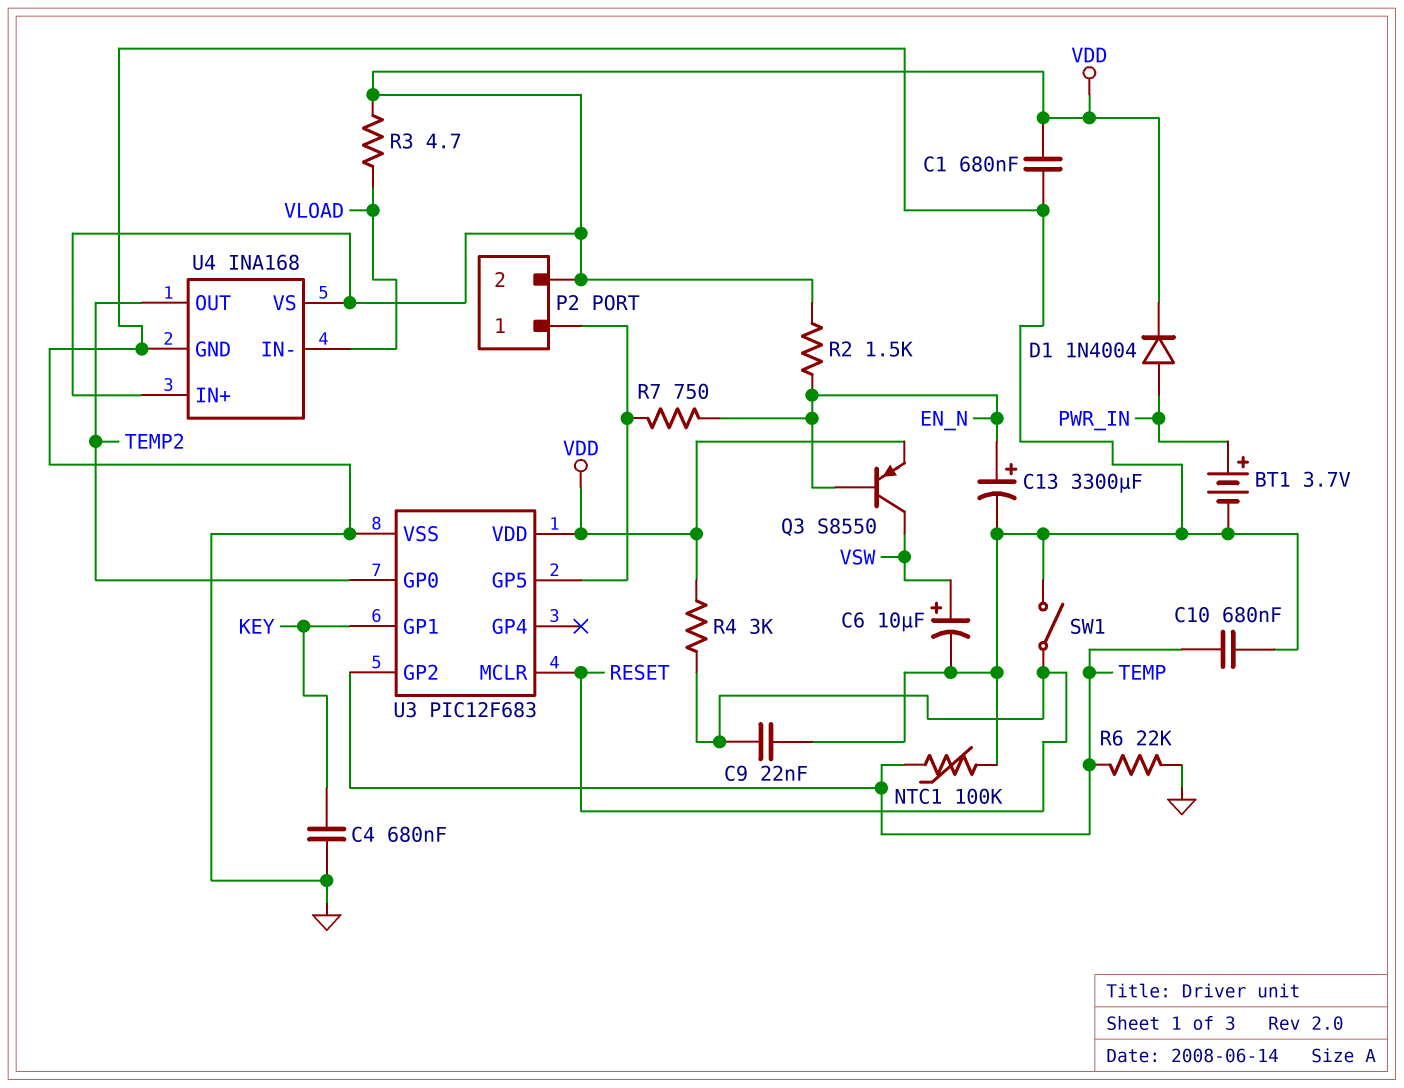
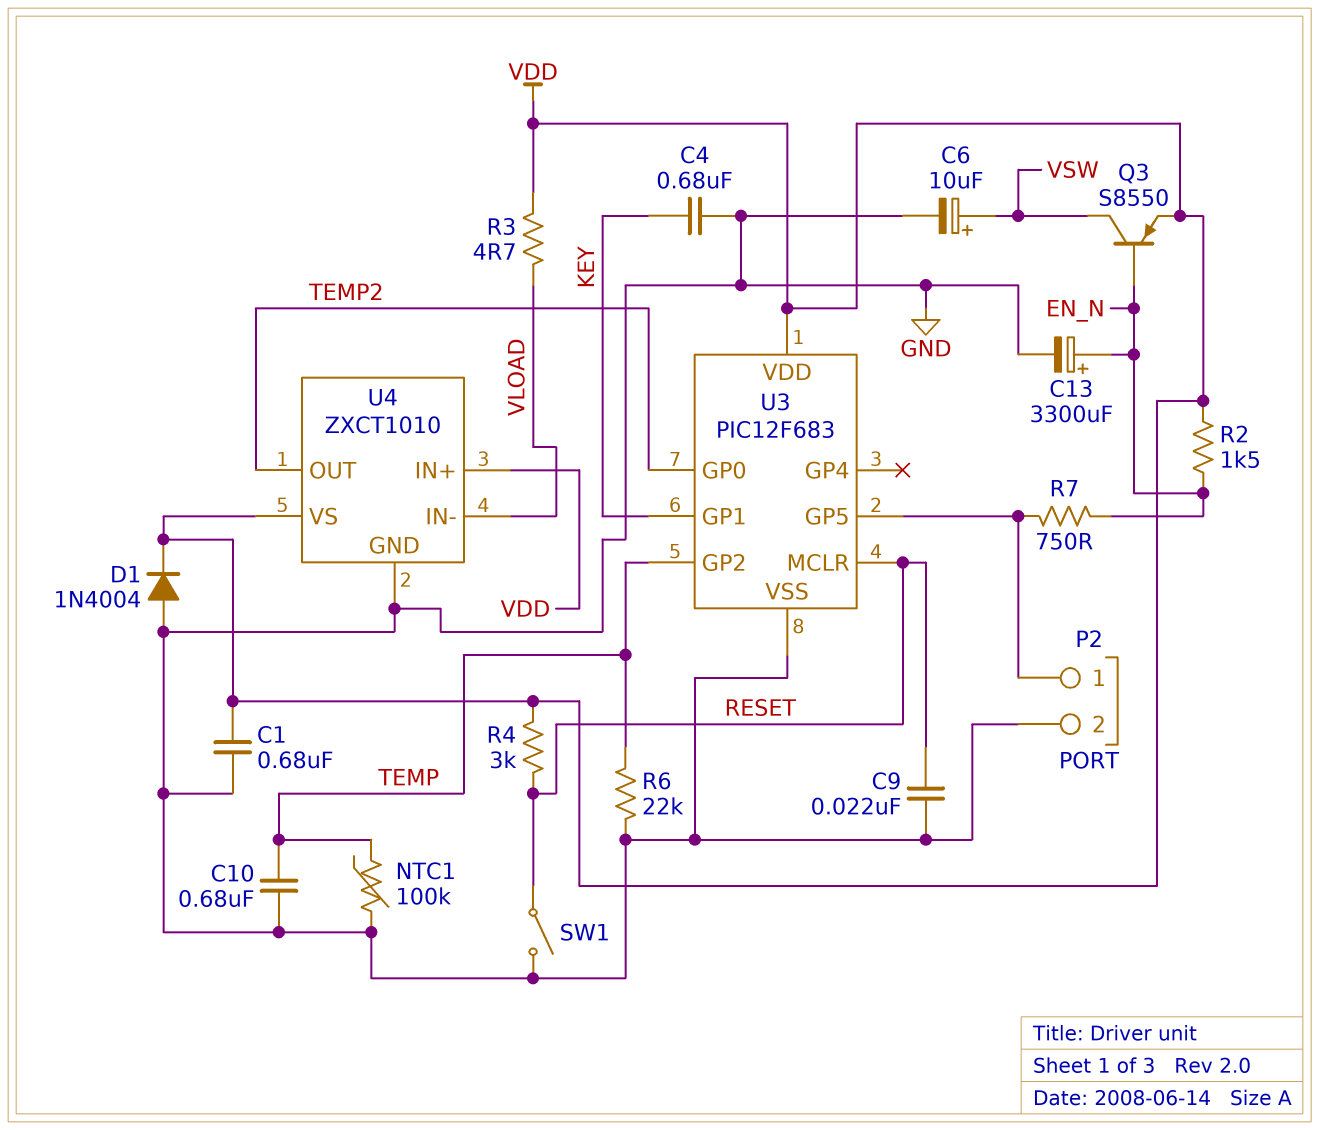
BT1: 3.7V (plus PWR_IN, minus GND) -> none
D1: diode 1N4004 (A PWR_IN, K VDD) -> diode 1N4004 (A GND, K VDD)
P2 pin 2: VDD -> GND
U4: INA168 -> ZXCT1010

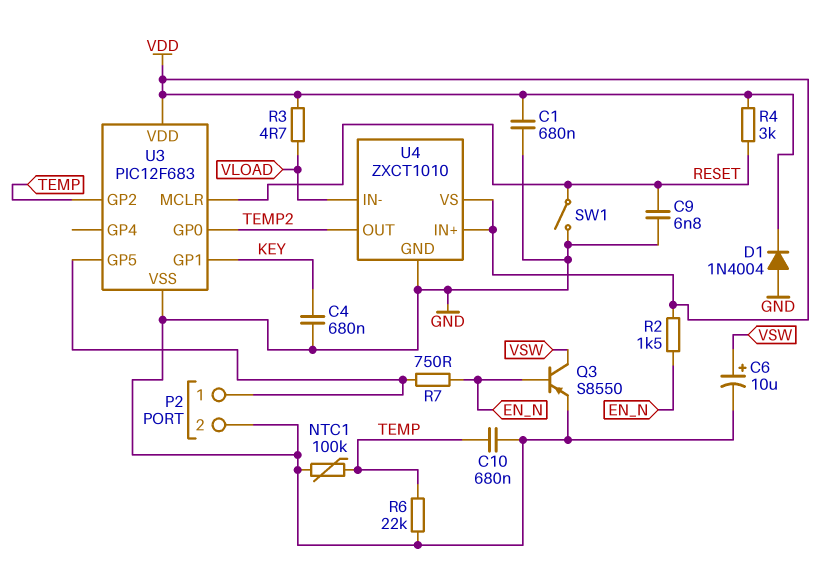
C9: 22nF (GND, RESET) -> 6.8nF (GND, RESET)
C13: 3300uF (plus EN_N, minus GND) -> none
Q3: PNP S8550 (B EN_N, C VSW, E VDD) -> PNP S8550 (B EN_N, C VSW, E GND)

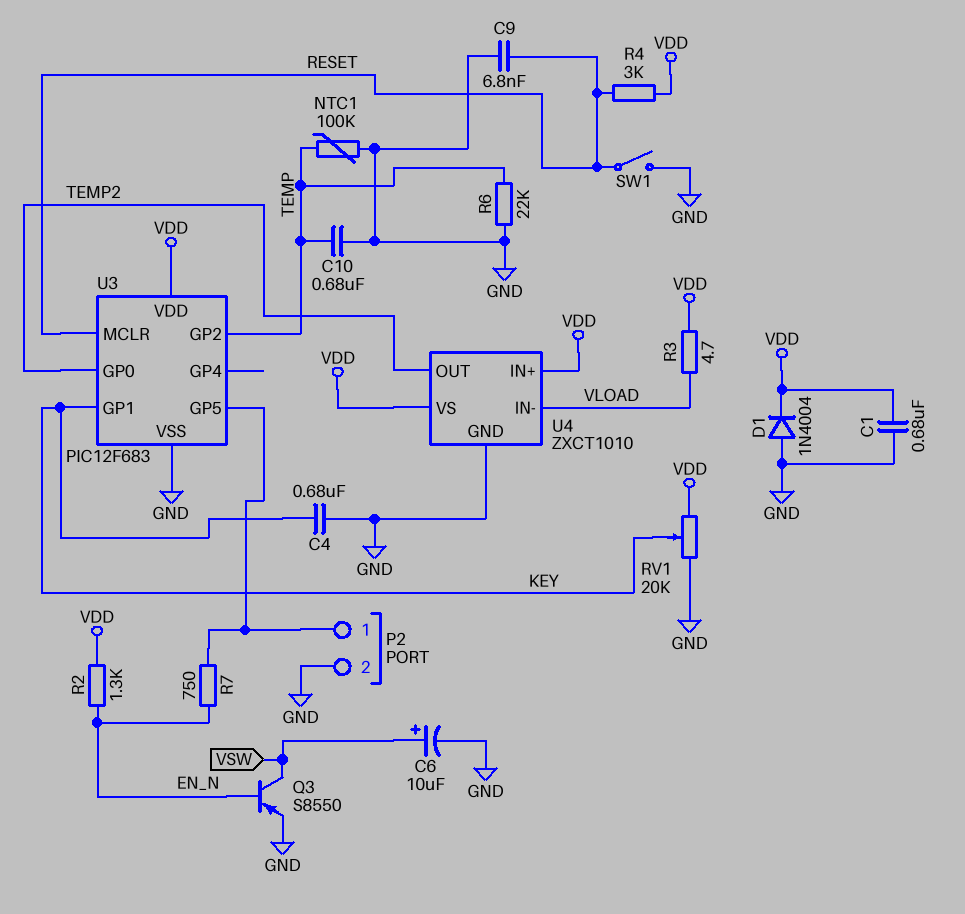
R2: 1.5k (EN_N, VDD) -> 1.3k (EN_N, VDD)
RV1: none -> 20k (GND, VDD, wiper KEY)

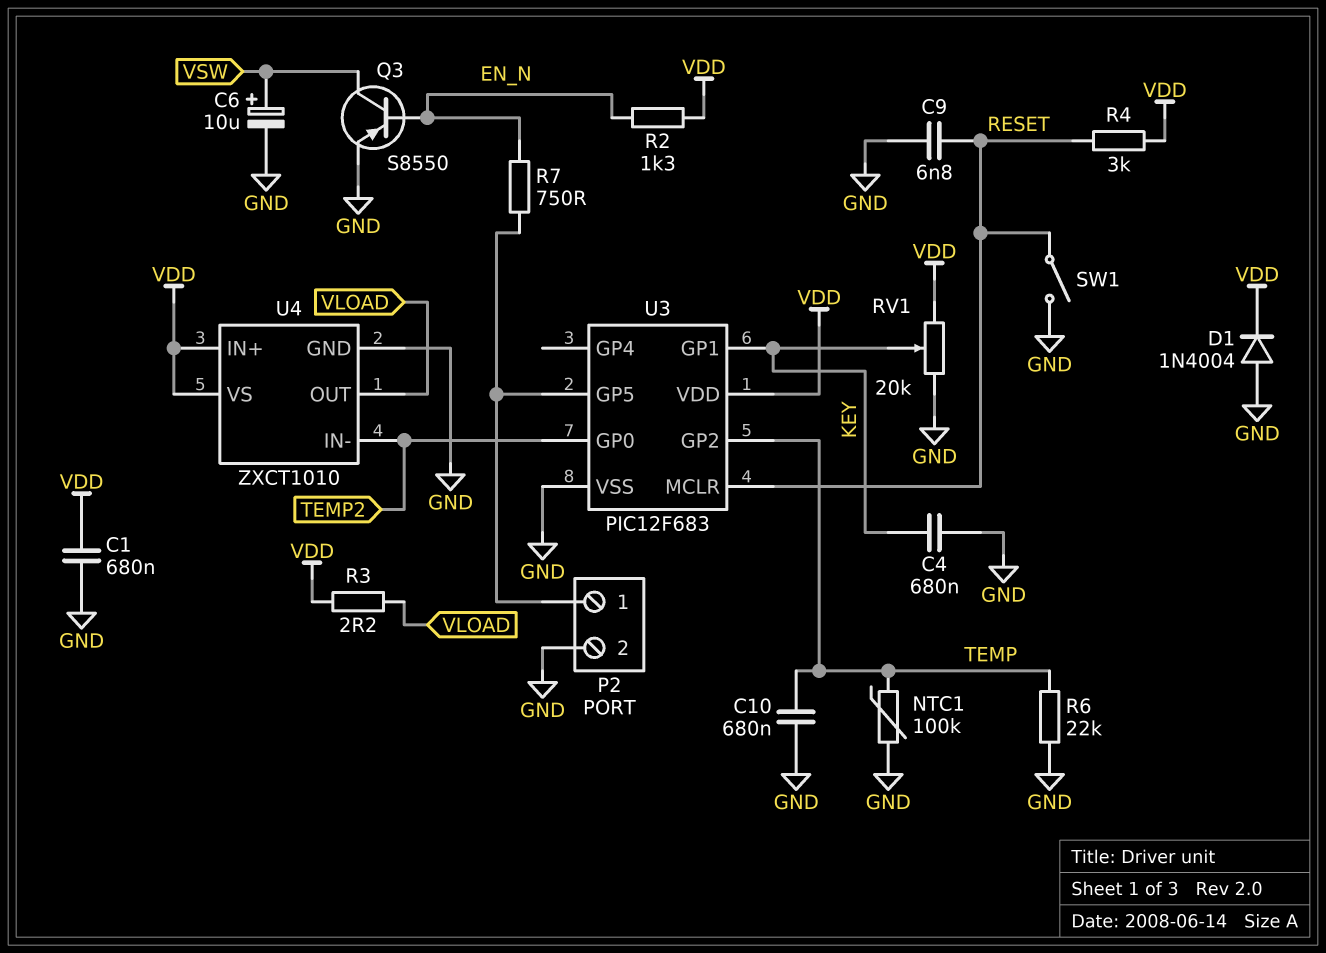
R3: 4.7 (VDD, VLOAD) -> 2.2 (VDD, VLOAD)
U4 pin IN-: VLOAD -> TEMP2
U4 pin OUT: TEMP2 -> VLOAD

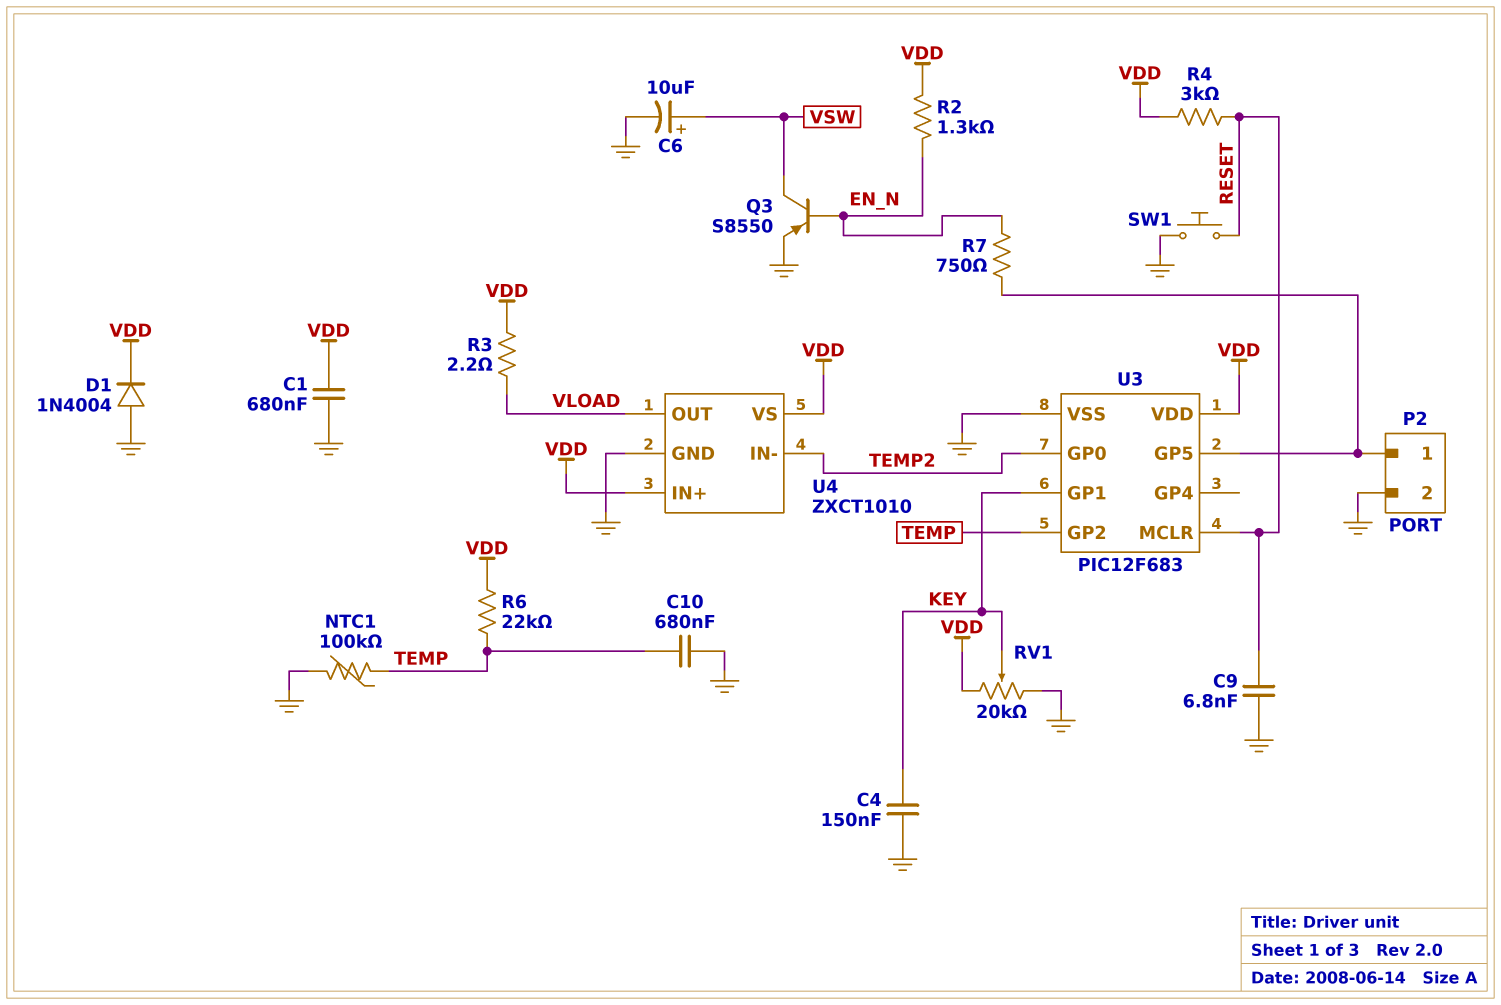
C4: 680nF (GND, KEY) -> 150nF (GND, KEY)
R6: 22k (GND, TEMP) -> 22k (TEMP, VDD)
SW1: switch (GND, RESET) -> button (GND, RESET)

